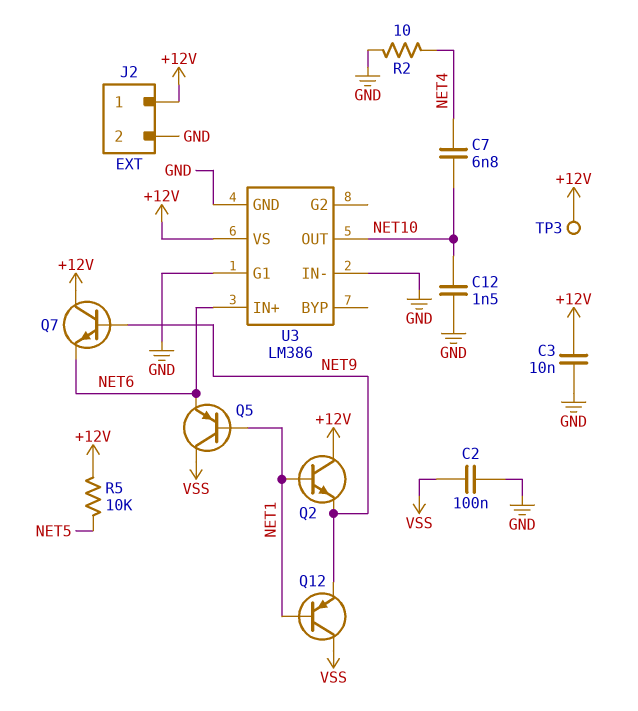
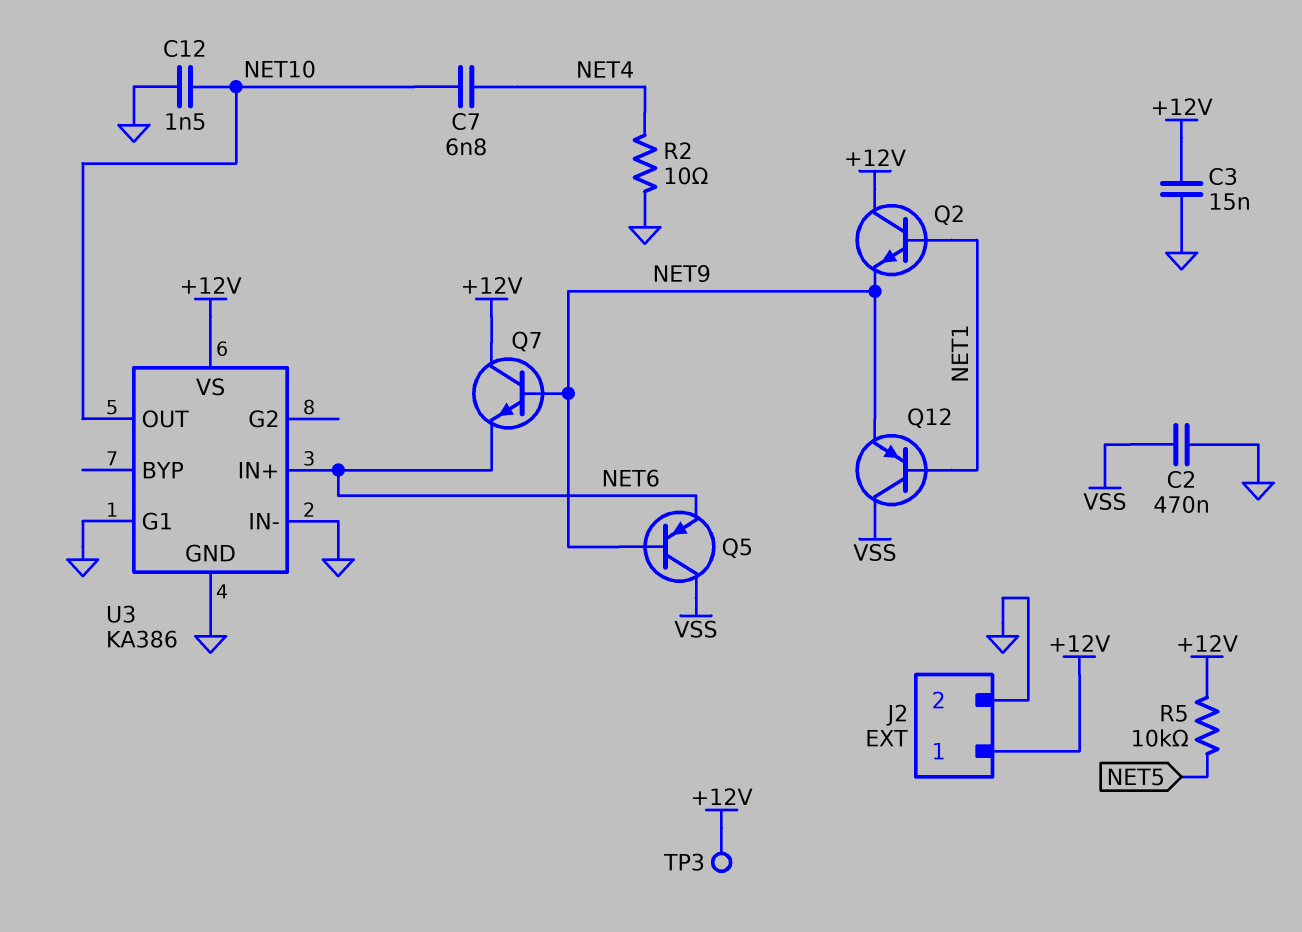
C2: 100nF (GND, VSS) -> 470nF (GND, VSS)
C3: 10nF (+12V, GND) -> 15nF (+12V, GND)
Q5: PNP (B NET1, C VSS, E NET6) -> PNP (B NET9, C VSS, E NET6)
U3: LM386 -> KA386

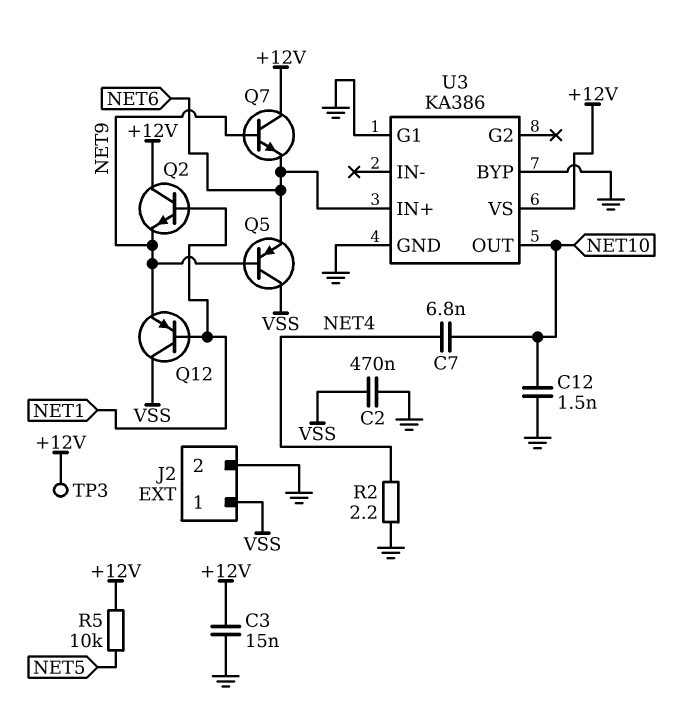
J2 pin 1: +12V -> VSS
R2: 10 (GND, NET4) -> 2.2 (GND, NET4)
U3 pin BYP: none -> GND
U3 pin IN-: GND -> none

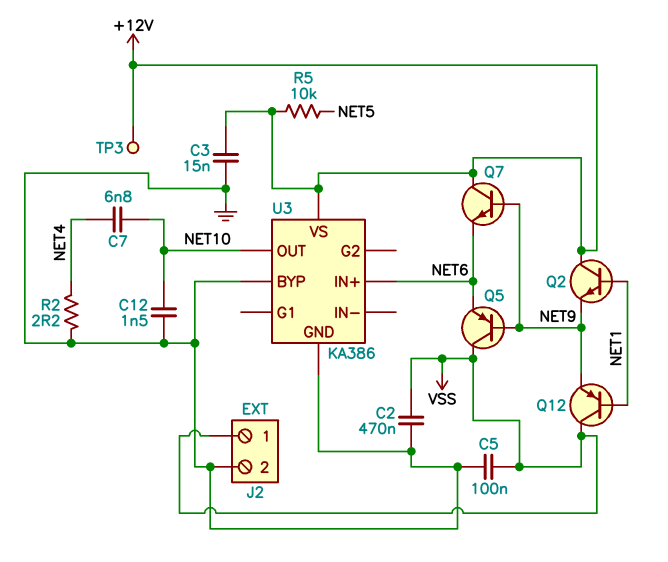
C5: none -> 100nF (GND, VSS)
U3 pin G1: GND -> none

